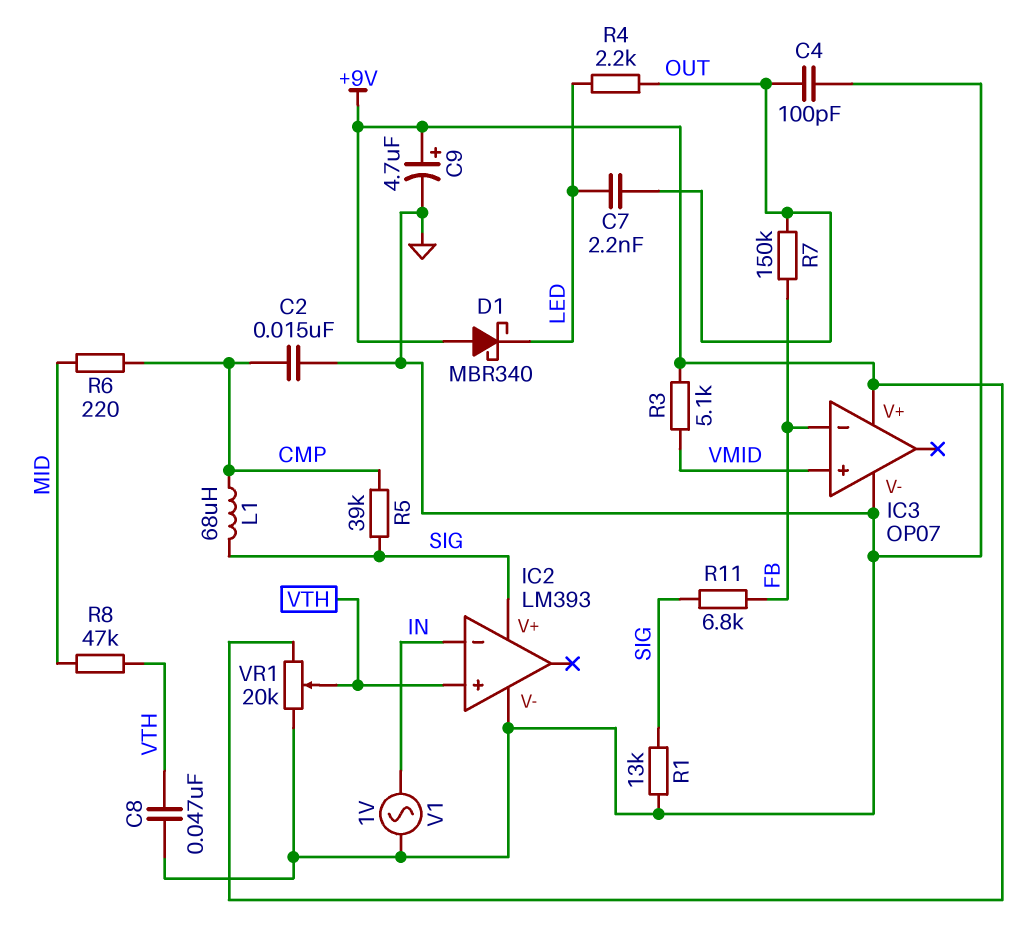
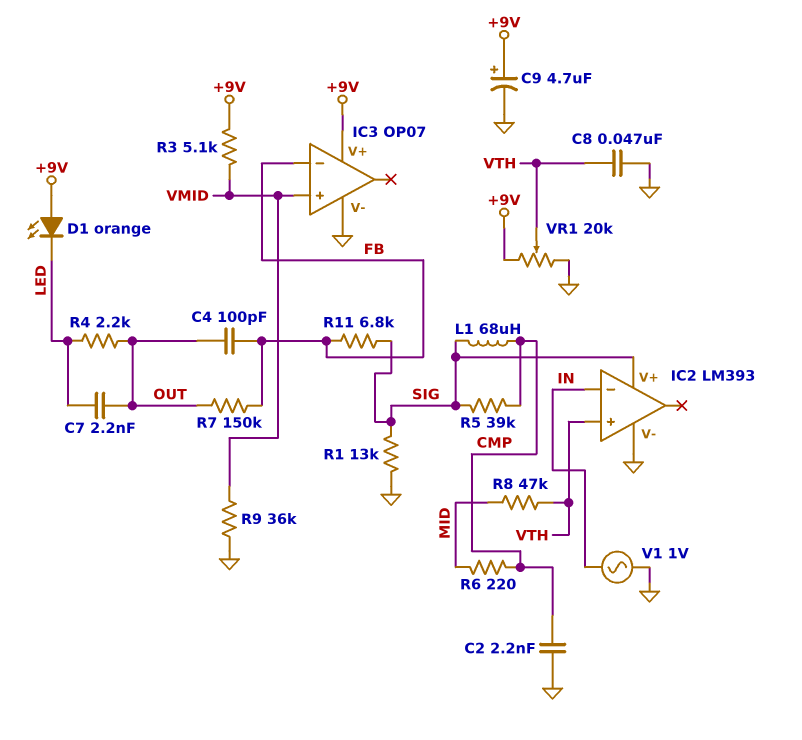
C2: 15nF (CMP, GND) -> 2.2nF (CMP, GND)
C4: 100pF (GND, OUT) -> 100pF (FB, OUT)
D1: schottky MBR340 (A +9V, K LED) -> LED orange (A +9V, K LED)
R9: none -> 36k (GND, VMID)

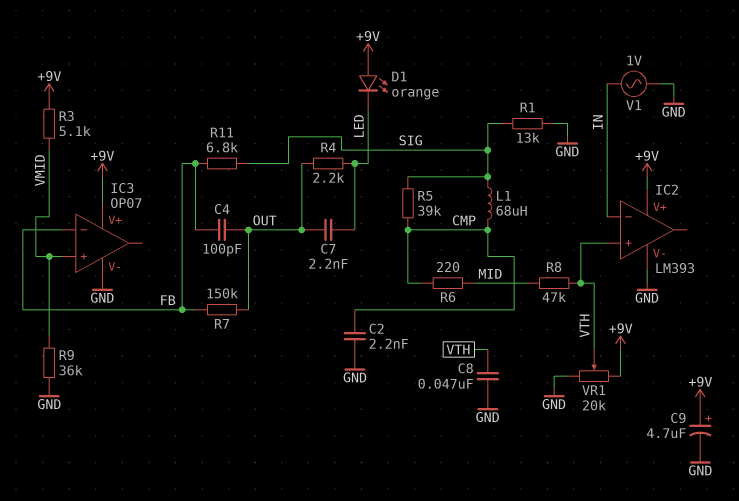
IC2 pin V+: SIG -> +9V

